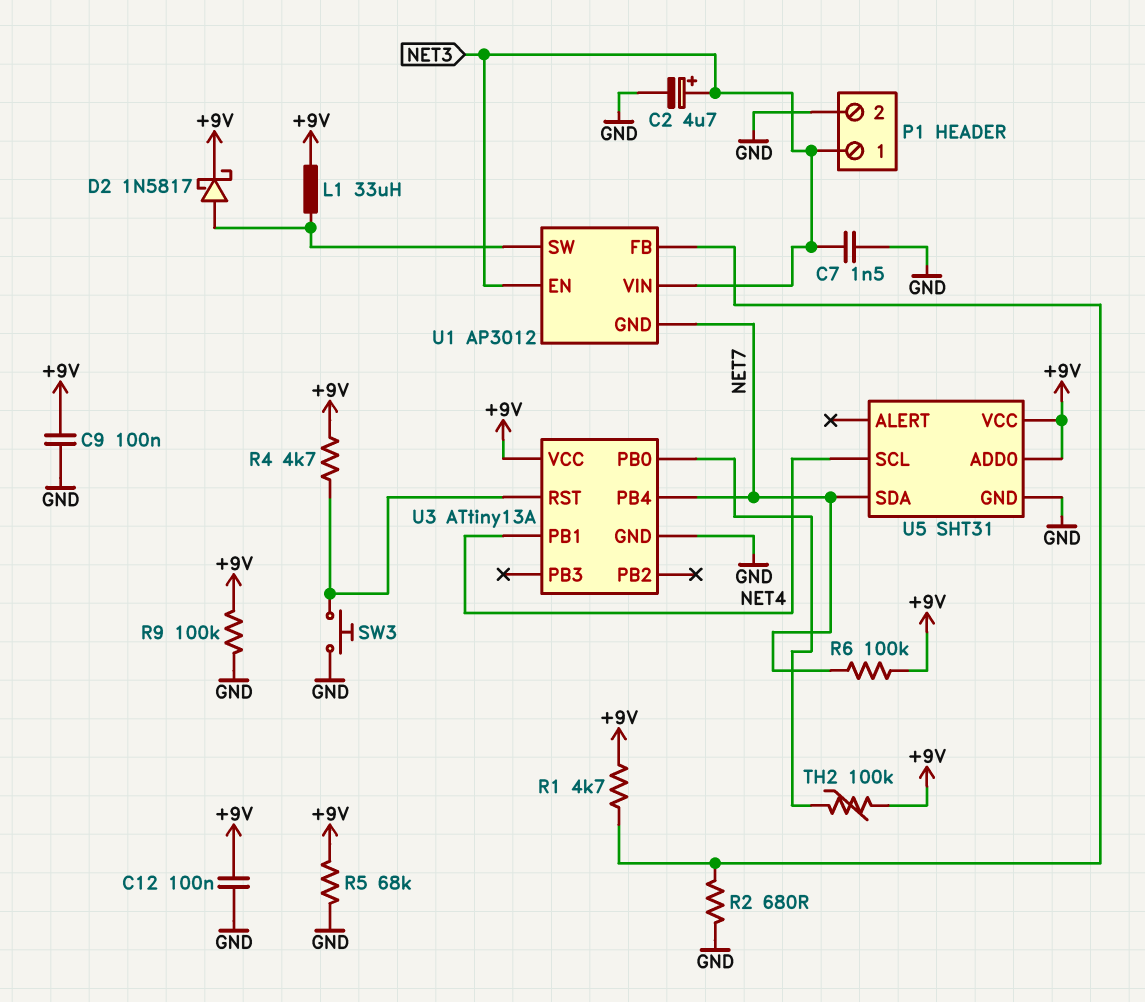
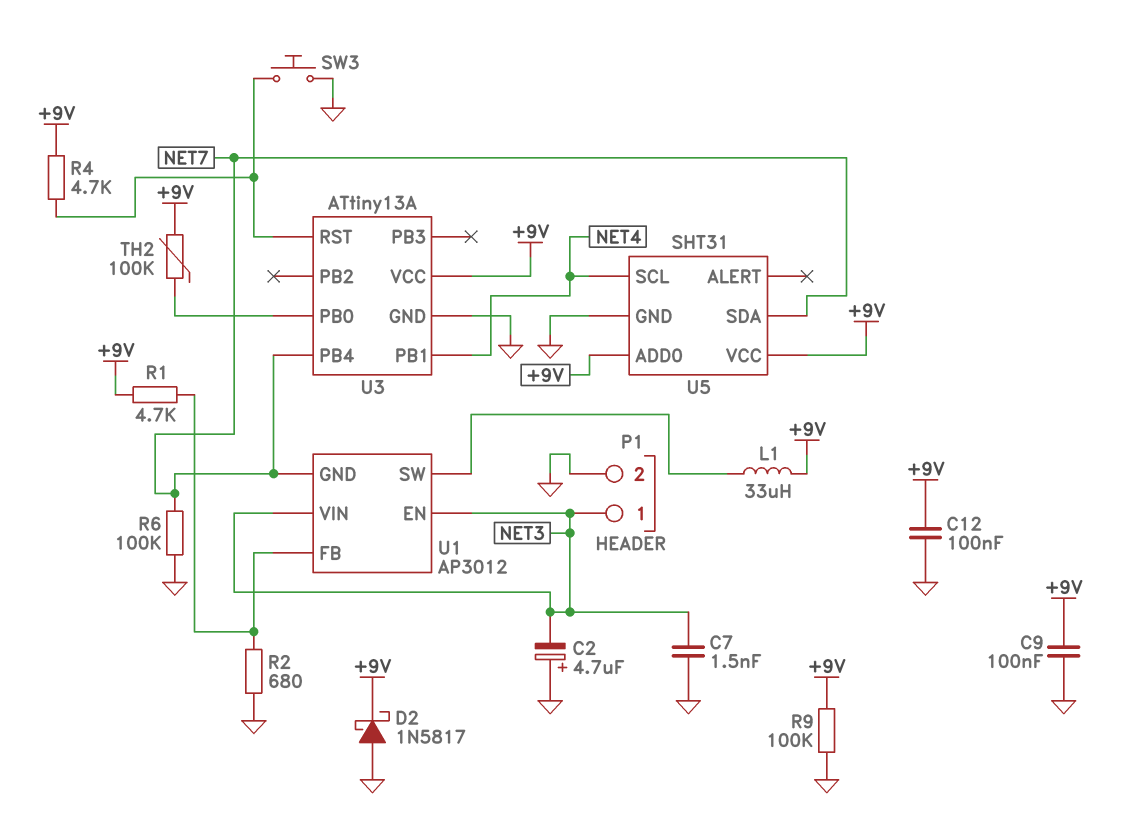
C2: 4.7uF (plus NET3, minus GND) -> 4.7uF (plus GND, minus NET3)
D2: schottky 1N5817 (A U1/SW, K +9V) -> schottky 1N5817 (A GND, K +9V)
R5: 68k (+9V, GND) -> none
R6: 100k (+9V, NET7) -> 100k (GND, NET7)

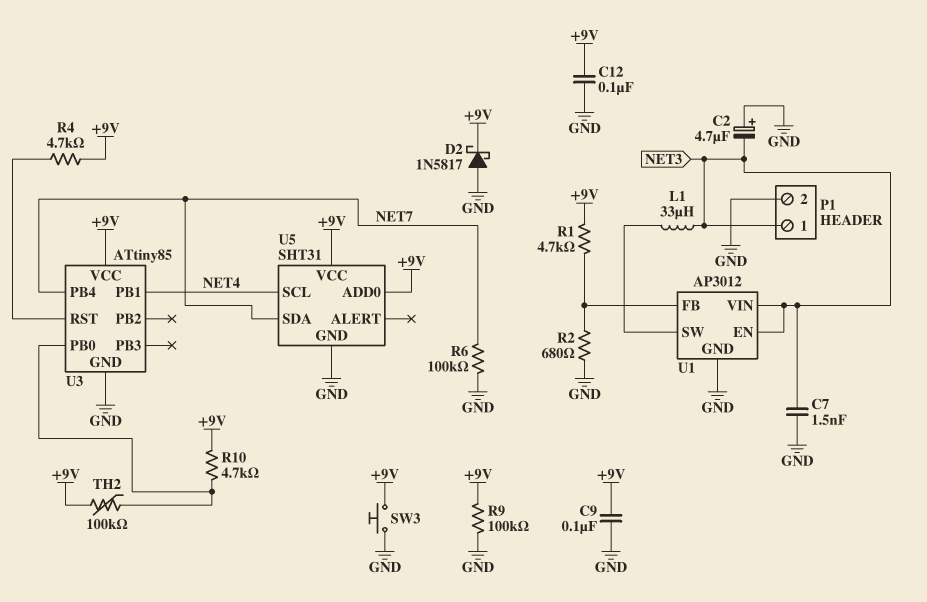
L1: 33uH (+9V, U1/SW) -> 33uH (NET3, U1/SW)
R10: none -> 4.7k (+9V, U3/PB0)
SW3: button (GND, U3/RST) -> button (+9V, GND)
U1 pin GND: NET7 -> GND
U3: ATtiny13A -> ATtiny85

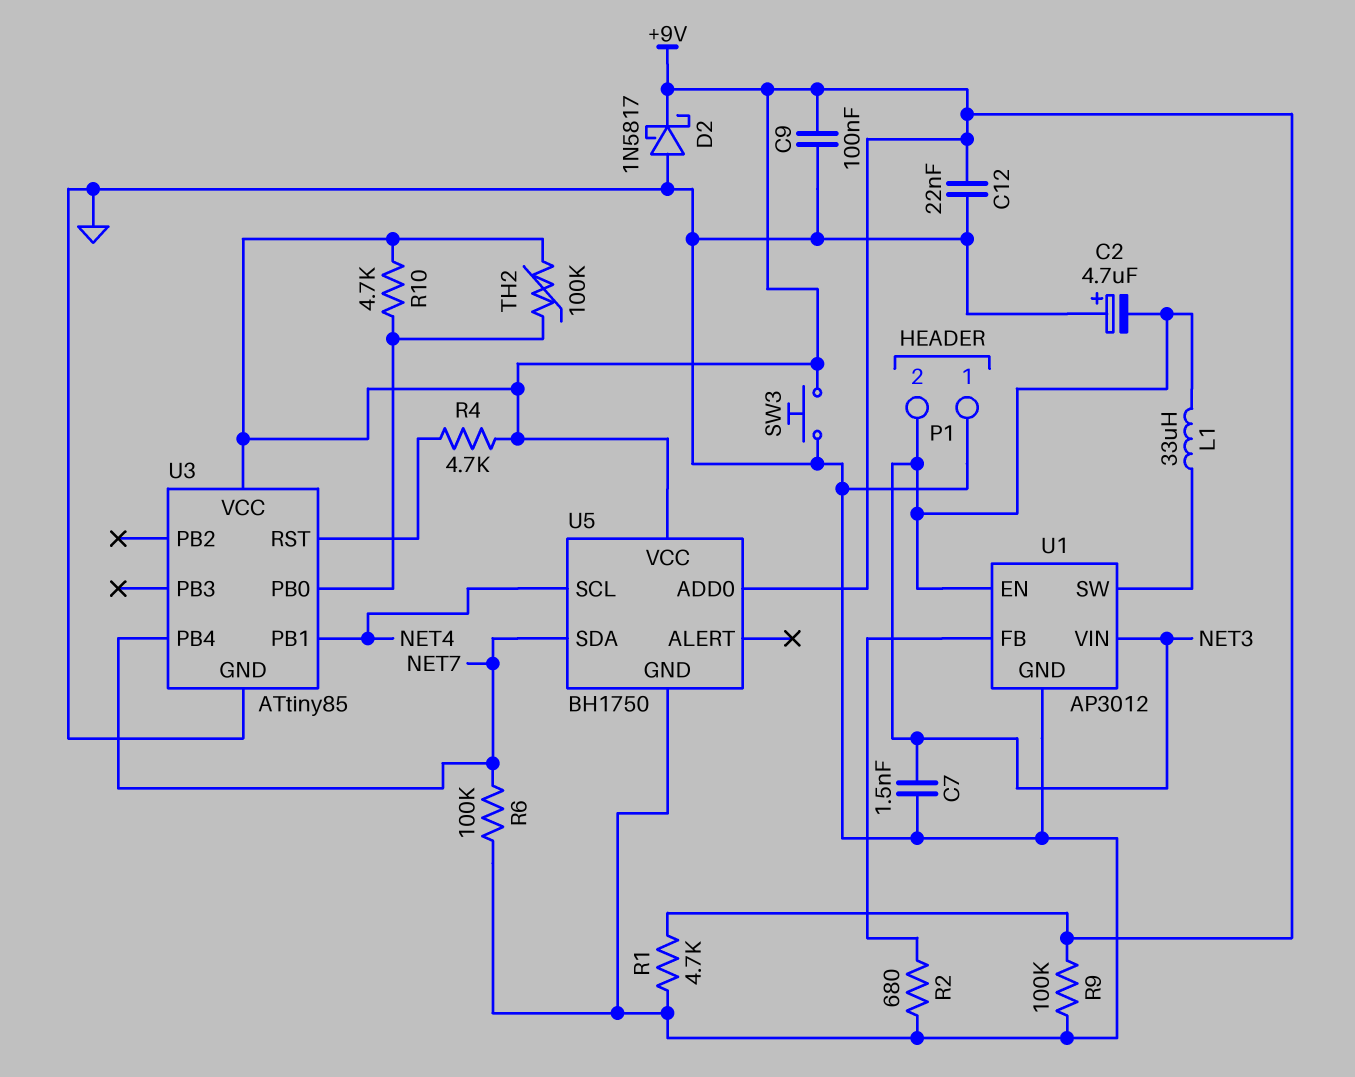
C12: 100nF (+9V, GND) -> 22nF (+9V, GND)
P1 pin 1: NET3 -> GND
P1 pin 2: GND -> NET3
R1: 4.7k (+9V, U1/FB) -> 4.7k (+9V, GND)
U5: SHT31 -> BH1750

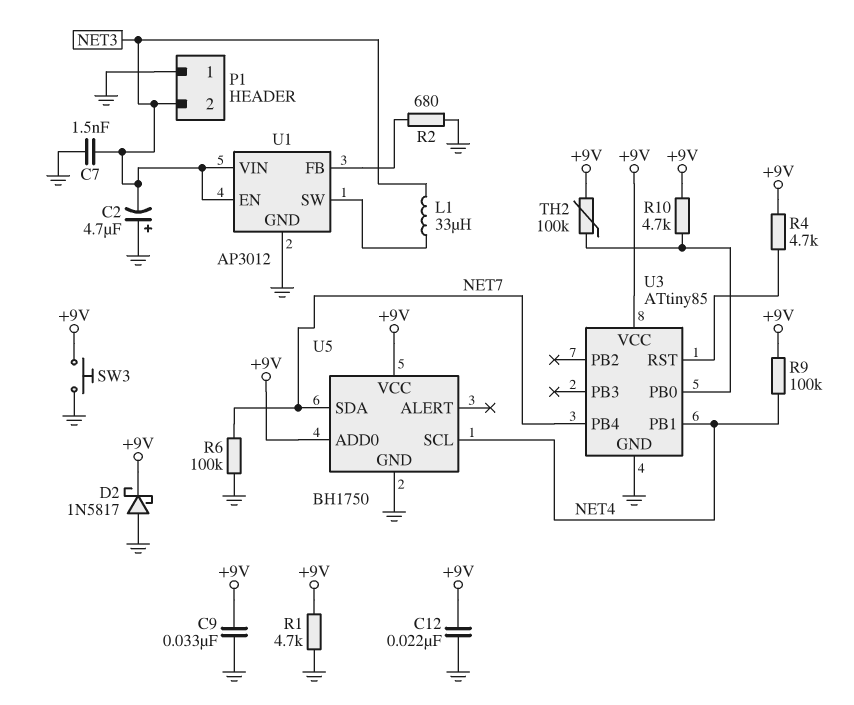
C9: 100nF (+9V, GND) -> 33nF (+9V, GND)
R9: 100k (+9V, GND) -> 100k (+9V, NET4)

